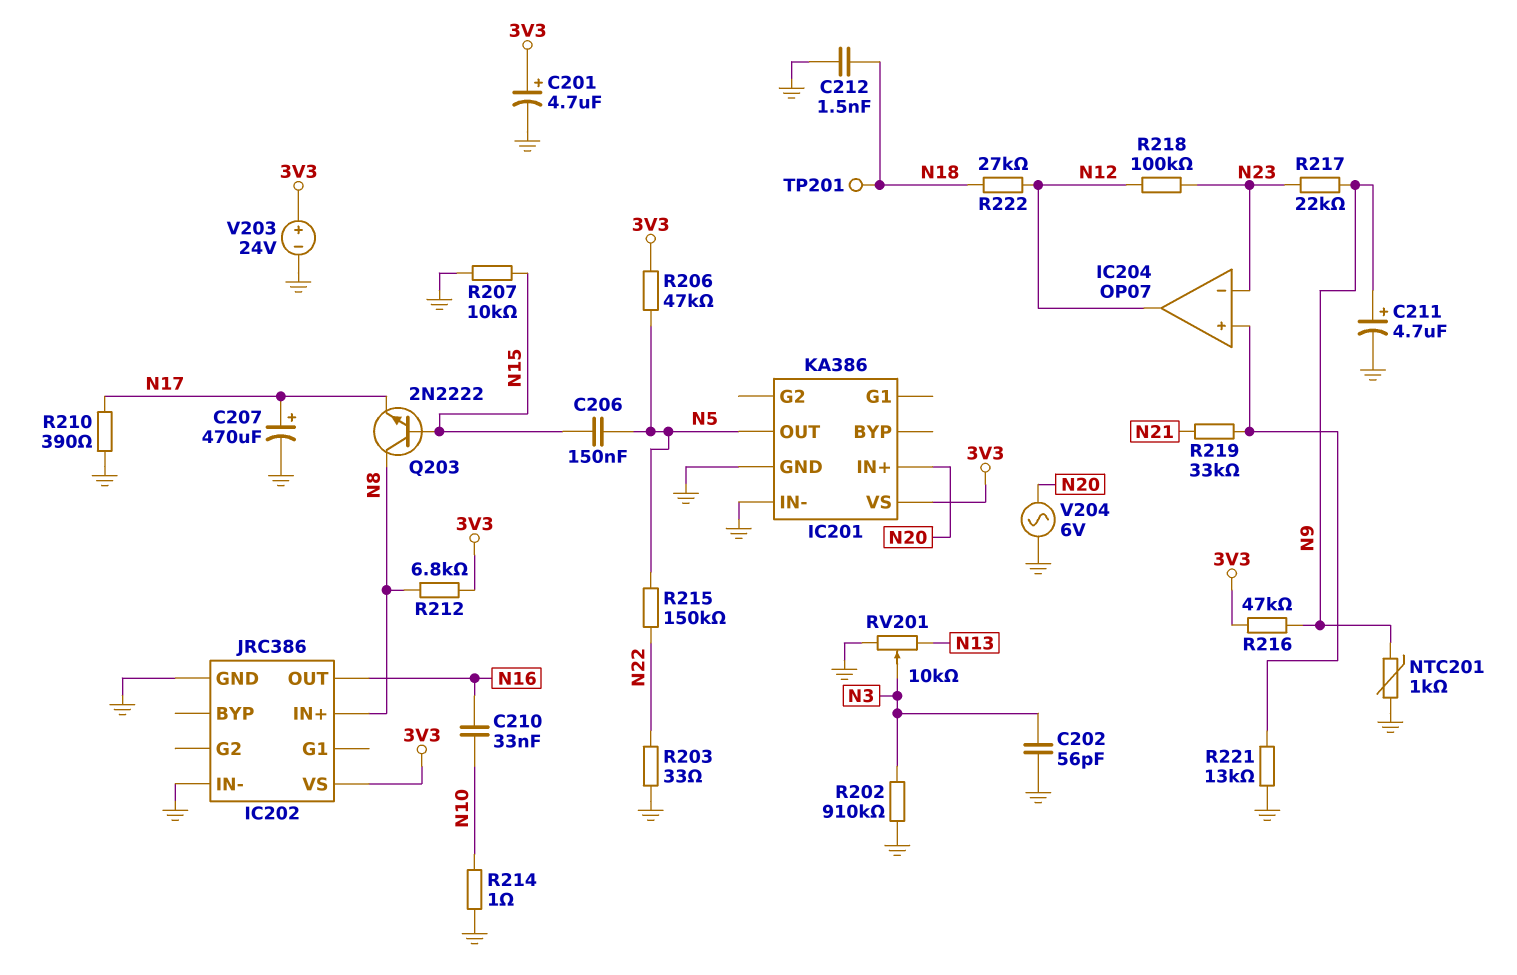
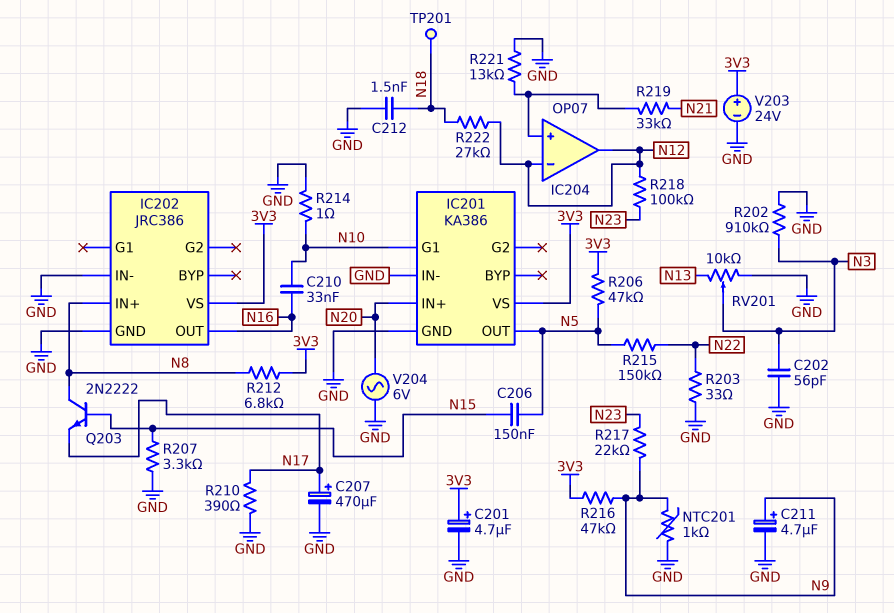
IC201 pin G1: none -> N10
IC204 pin in-: N23 -> N12
R207: 10k (GND, N15) -> 3.3k (GND, N15)

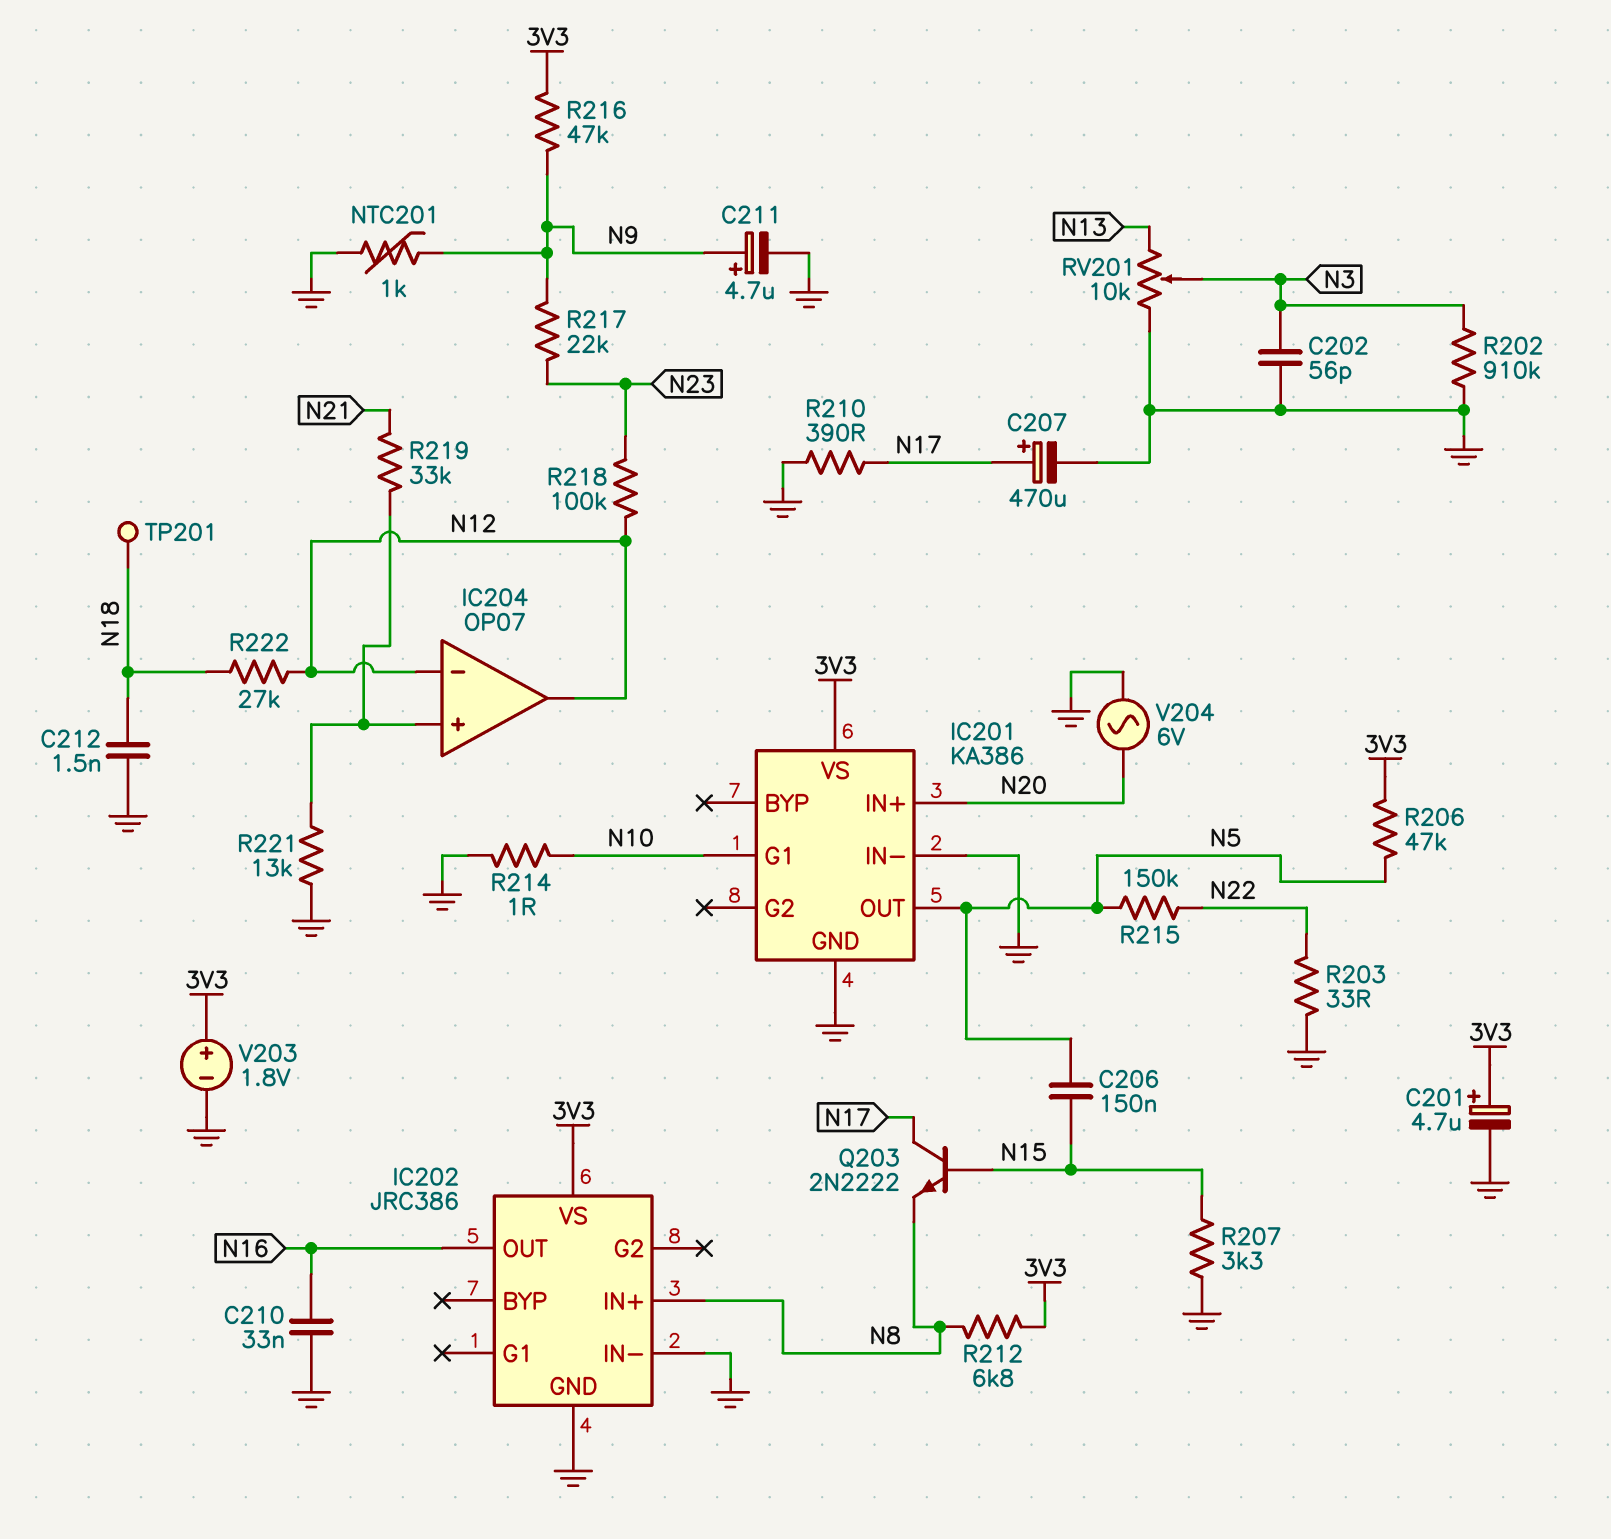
C210: 33nF (N10, N16) -> 33nF (GND, N16)
Q203: NPN 2N2222 (B N15, C N8, E N17) -> NPN 2N2222 (B N15, C N17, E N8)
V203: 24V (plus 3V3, minus GND) -> 1.8V (plus 3V3, minus GND)

